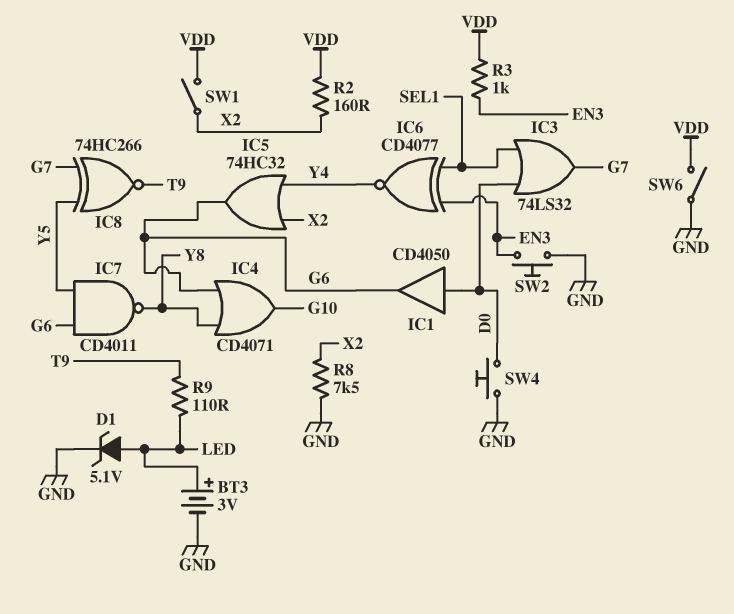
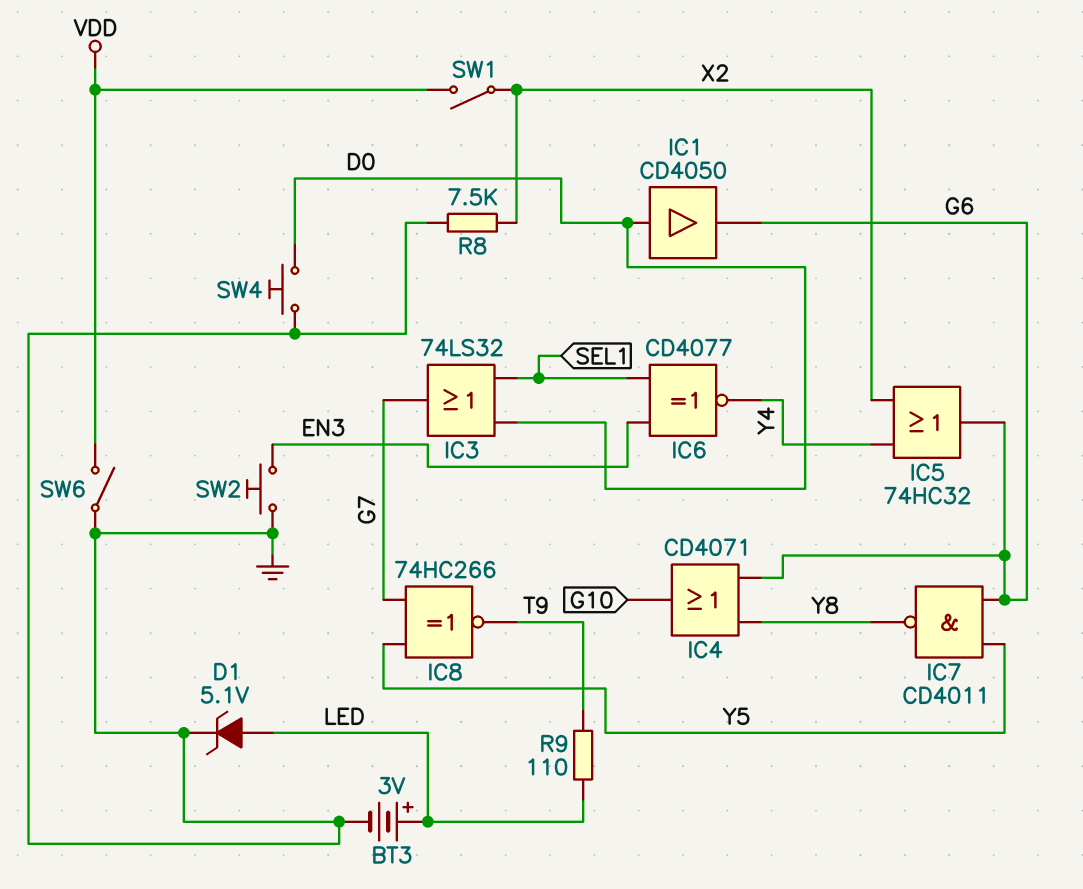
R2: 160 (VDD, X2) -> none
R3: 1k (EN3, VDD) -> none

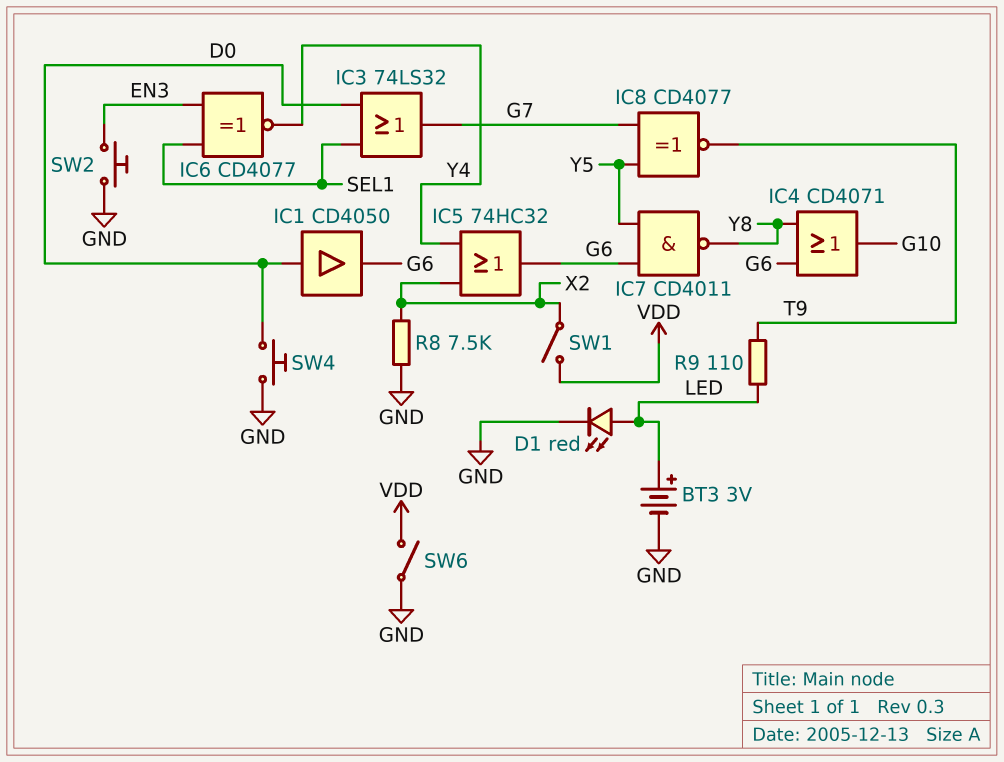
D1: zener 5.1V (A LED, K GND) -> LED red (A LED, K GND)
IC8: XNOR 74HC266 (in G7, in Y5, out T9) -> XNOR CD4077 (in G7, in Y5, out T9)

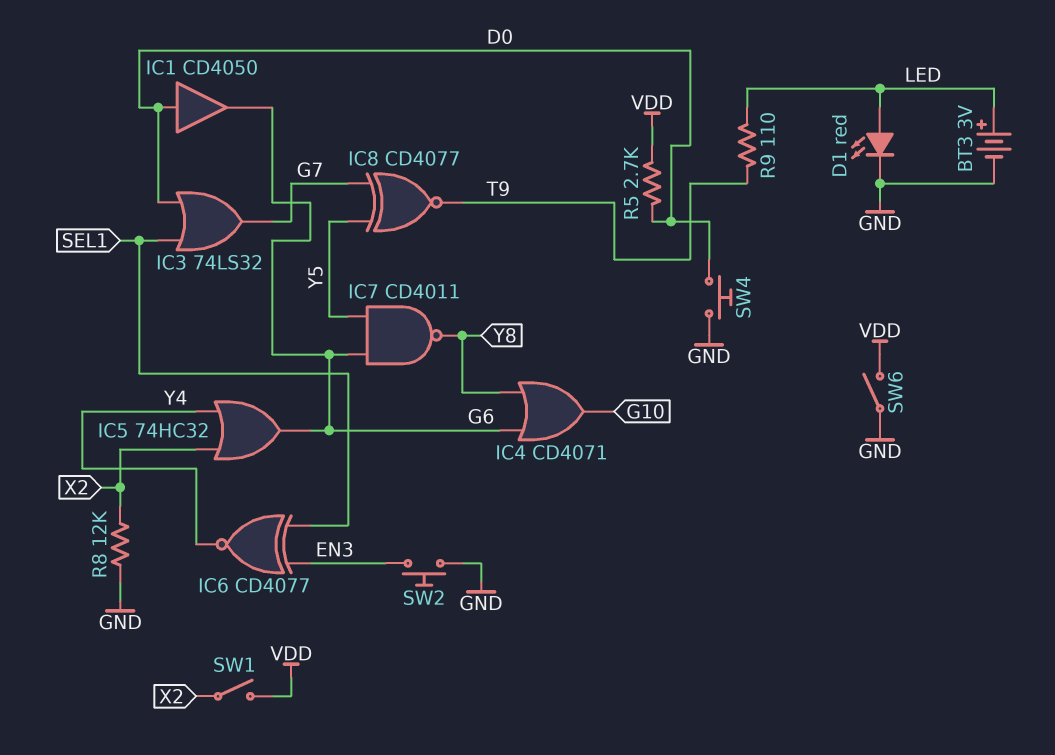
R5: none -> 2.7k (D0, VDD)
R8: 7.5k (GND, X2) -> 12k (GND, X2)

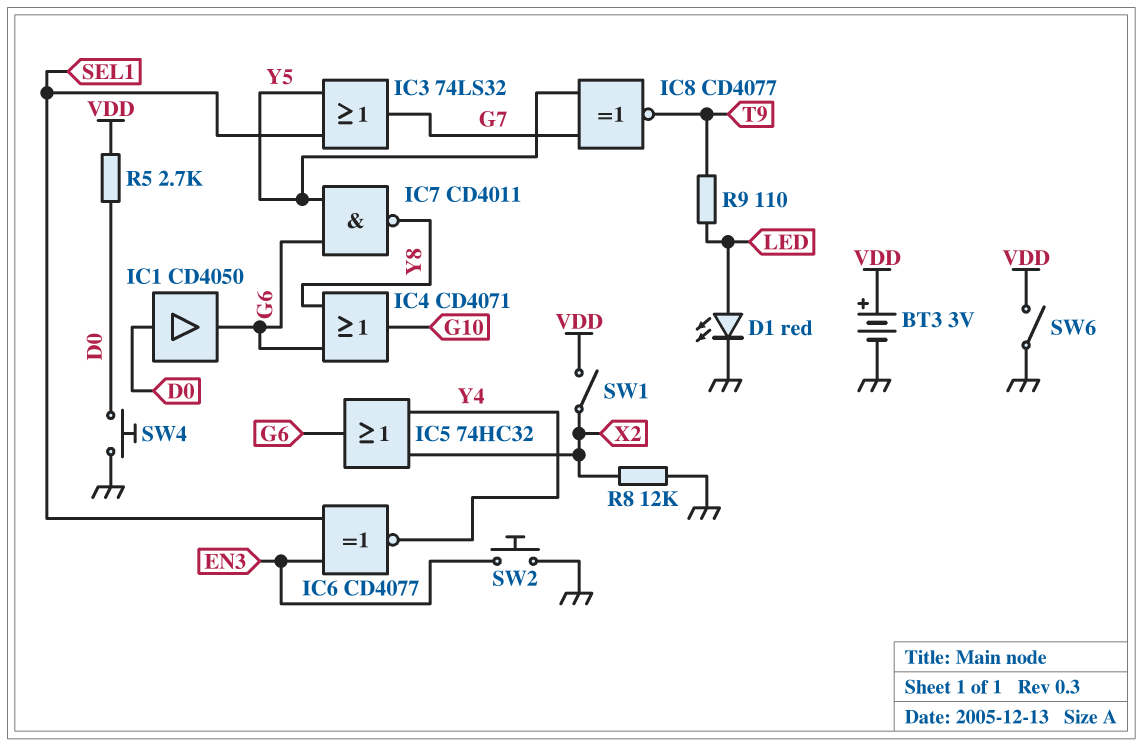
BT3: 3V (plus LED, minus GND) -> 3V (plus VDD, minus GND)
IC3: OR 74LS32 (in D0, in SEL1, out G7) -> OR 74LS32 (in SEL1, in Y5, out G7)

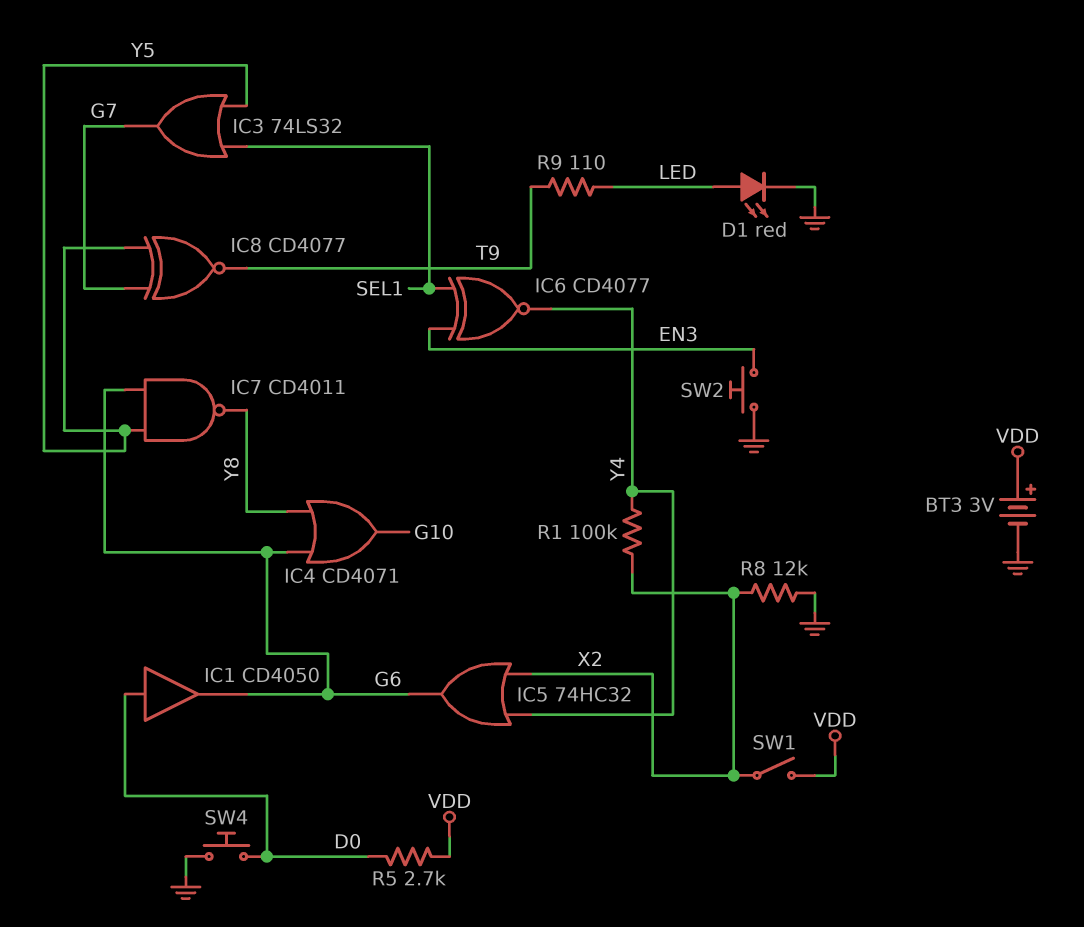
R1: none -> 100k (X2, Y4)
SW6: switch (GND, VDD) -> none

